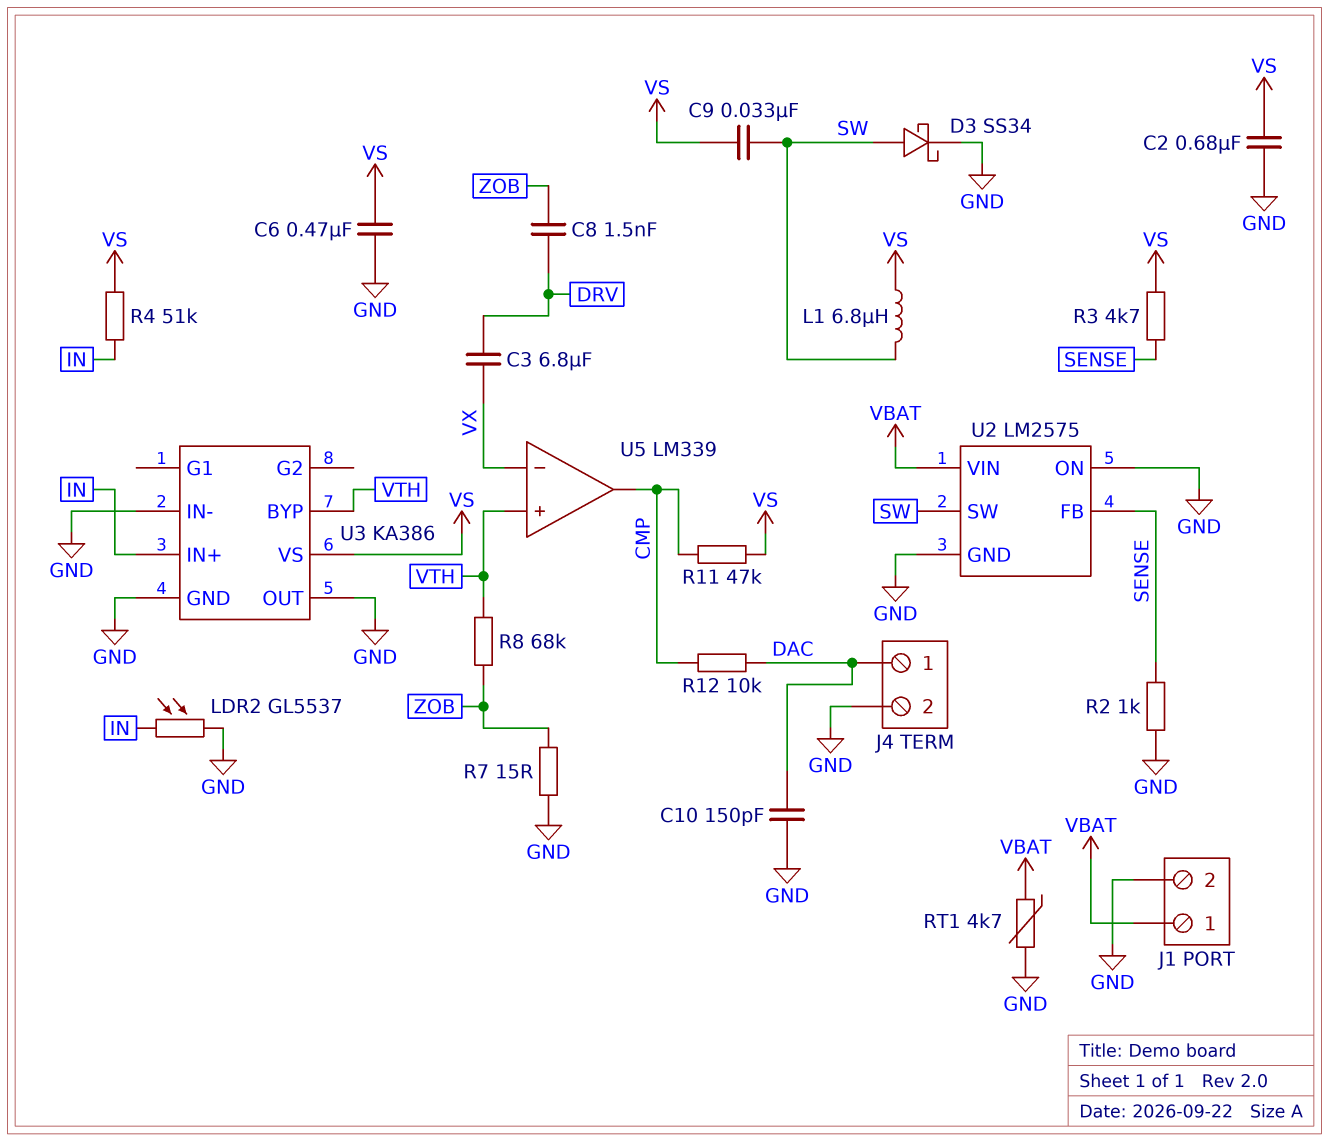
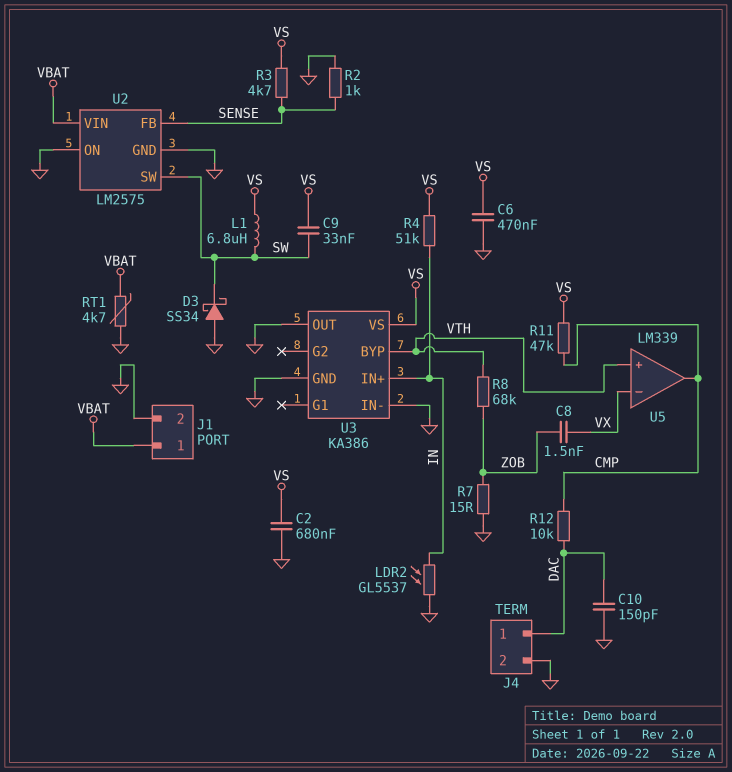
C3: 6.8uF (DRV, VX) -> none
C8: 1.5nF (DRV, ZOB) -> 1.5nF (VX, ZOB)
D3: schottky SS34 (A SW, K GND) -> schottky SS34 (A GND, K SW)

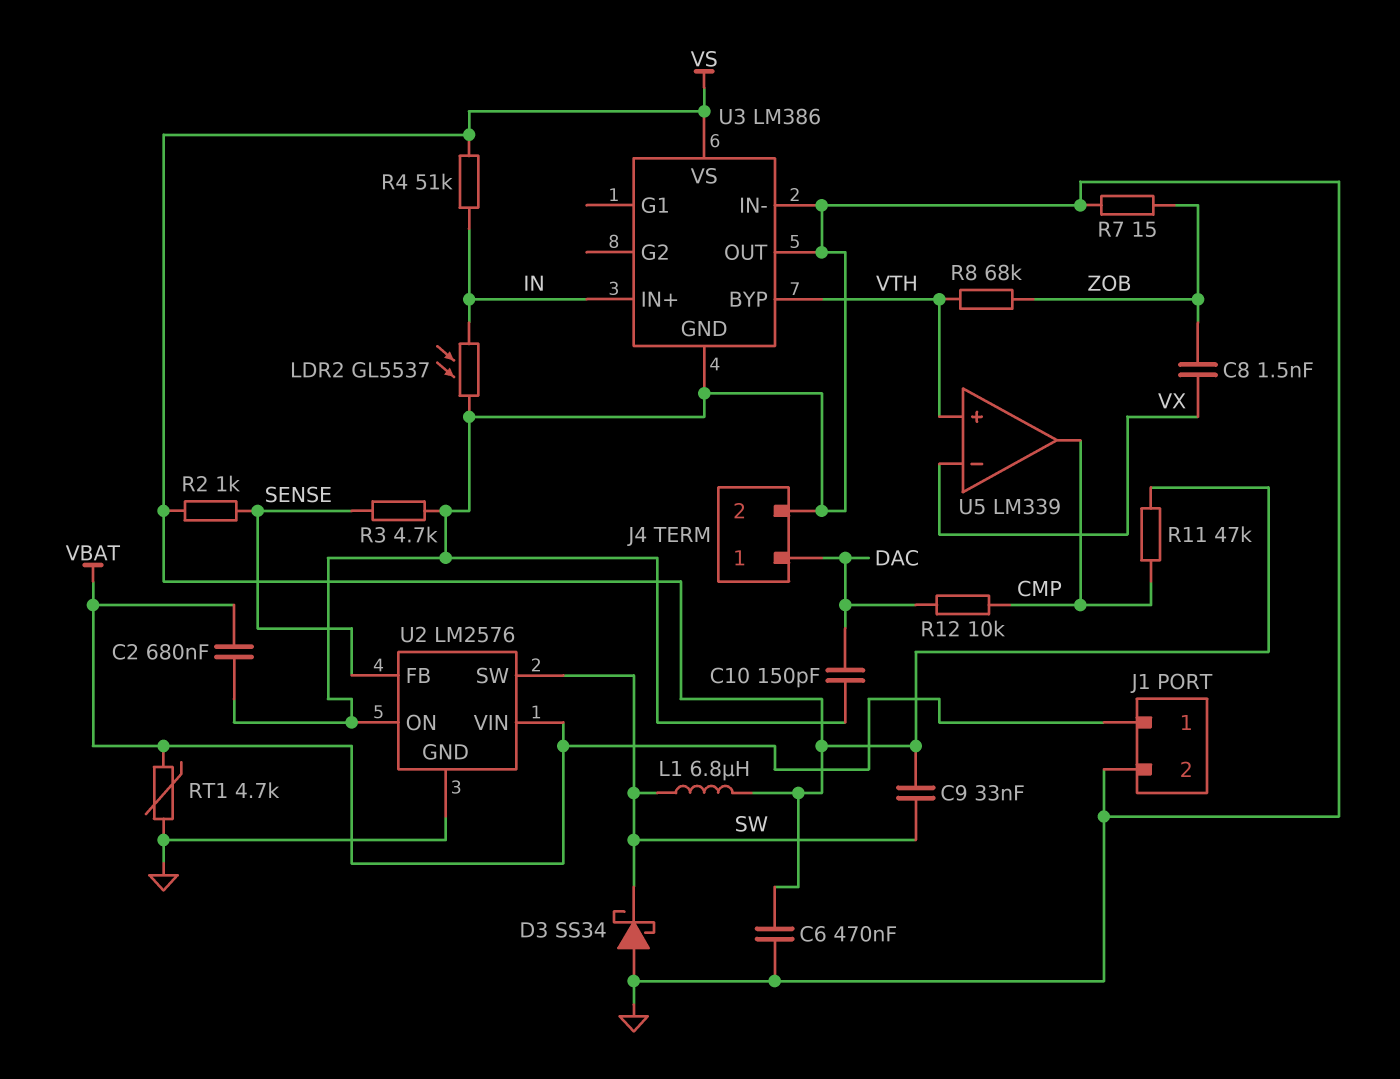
C2: 680nF (GND, VS) -> 680nF (GND, VBAT)
R2: 1k (GND, SENSE) -> 1k (SENSE, VS)
R3: 4.7k (SENSE, VS) -> 4.7k (GND, SENSE)
U2: LM2575 -> LM2576
U3: KA386 -> LM386

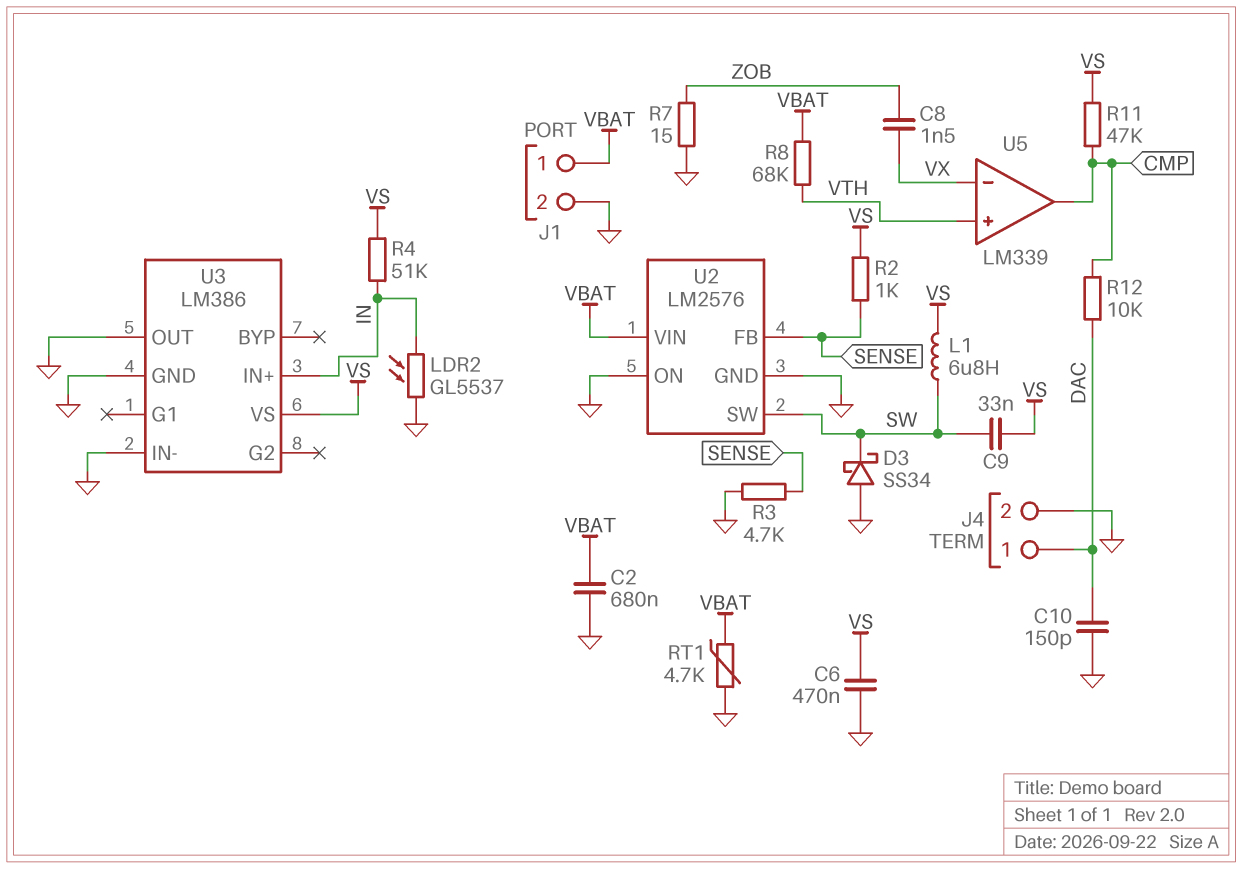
R8: 68k (VTH, ZOB) -> 68k (VBAT, VTH)
U3 pin BYP: VTH -> none

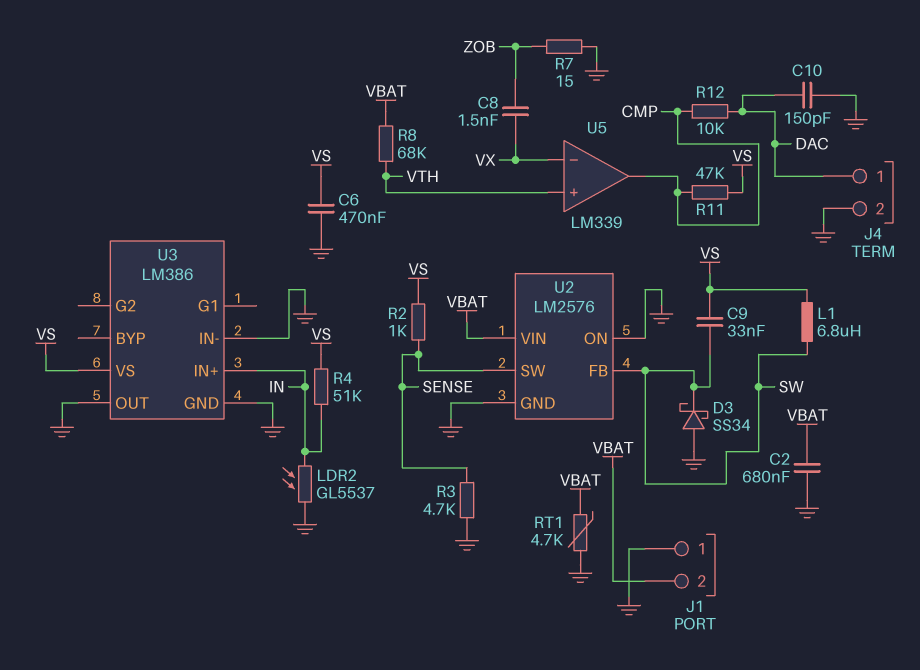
J1 pin 1: VBAT -> GND
J1 pin 2: GND -> VBAT
U2 pin FB: SENSE -> SW
U2 pin SW: SW -> SENSE

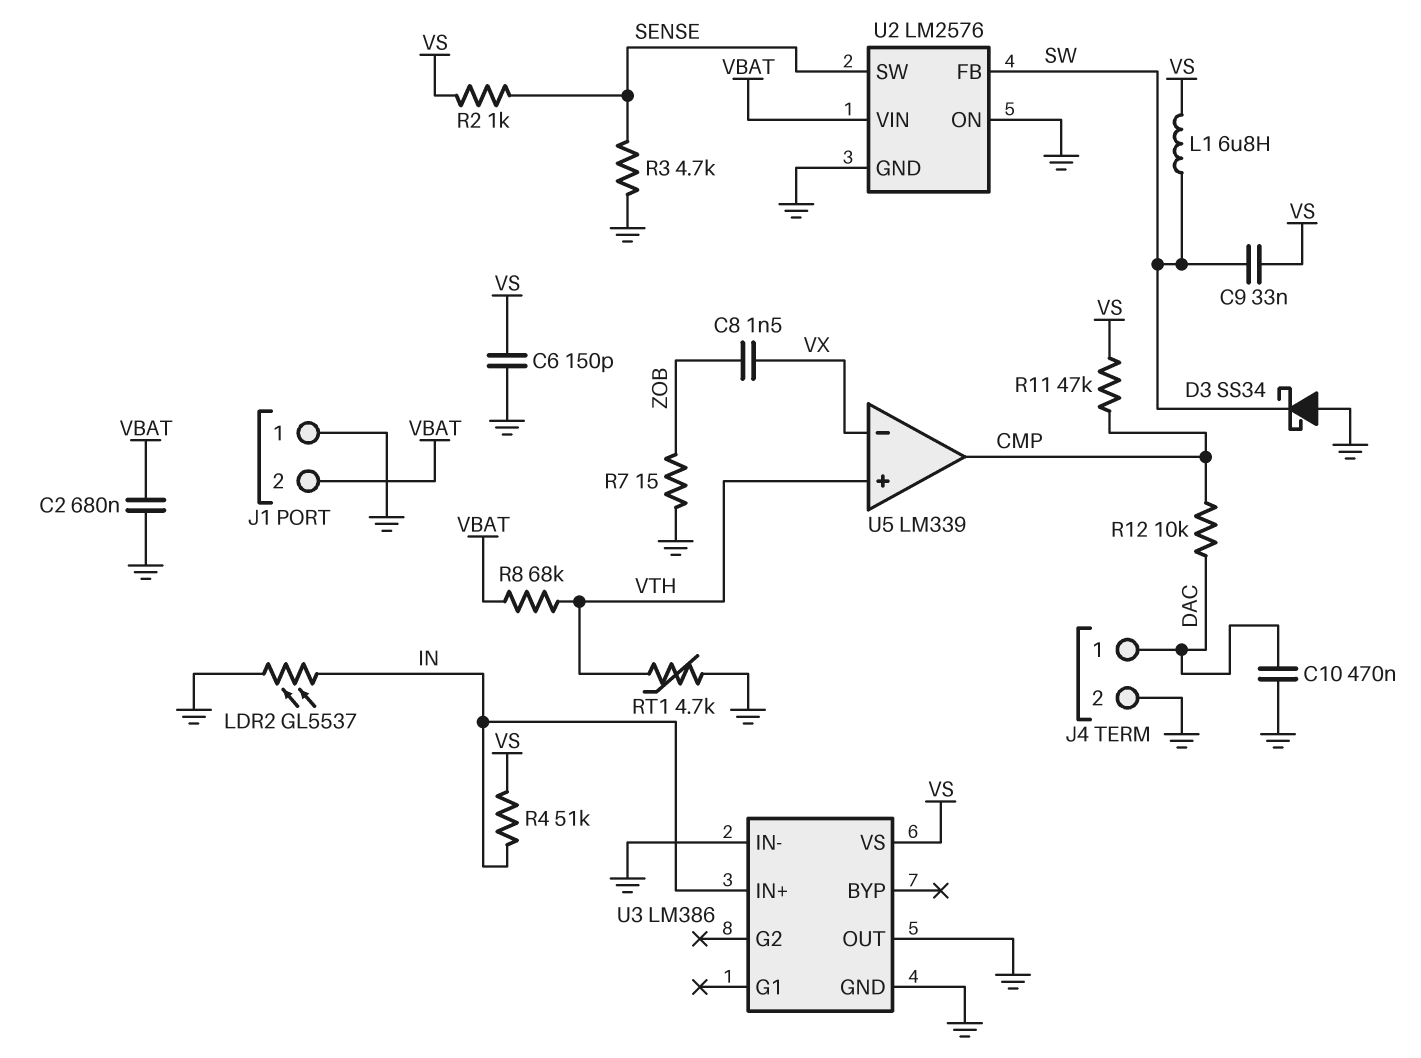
C6: 470nF (GND, VS) -> 150pF (GND, VS)
C10: 150pF (DAC, GND) -> 470nF (DAC, GND)
RT1: 4.7k (GND, VBAT) -> 4.7k (GND, VTH)

